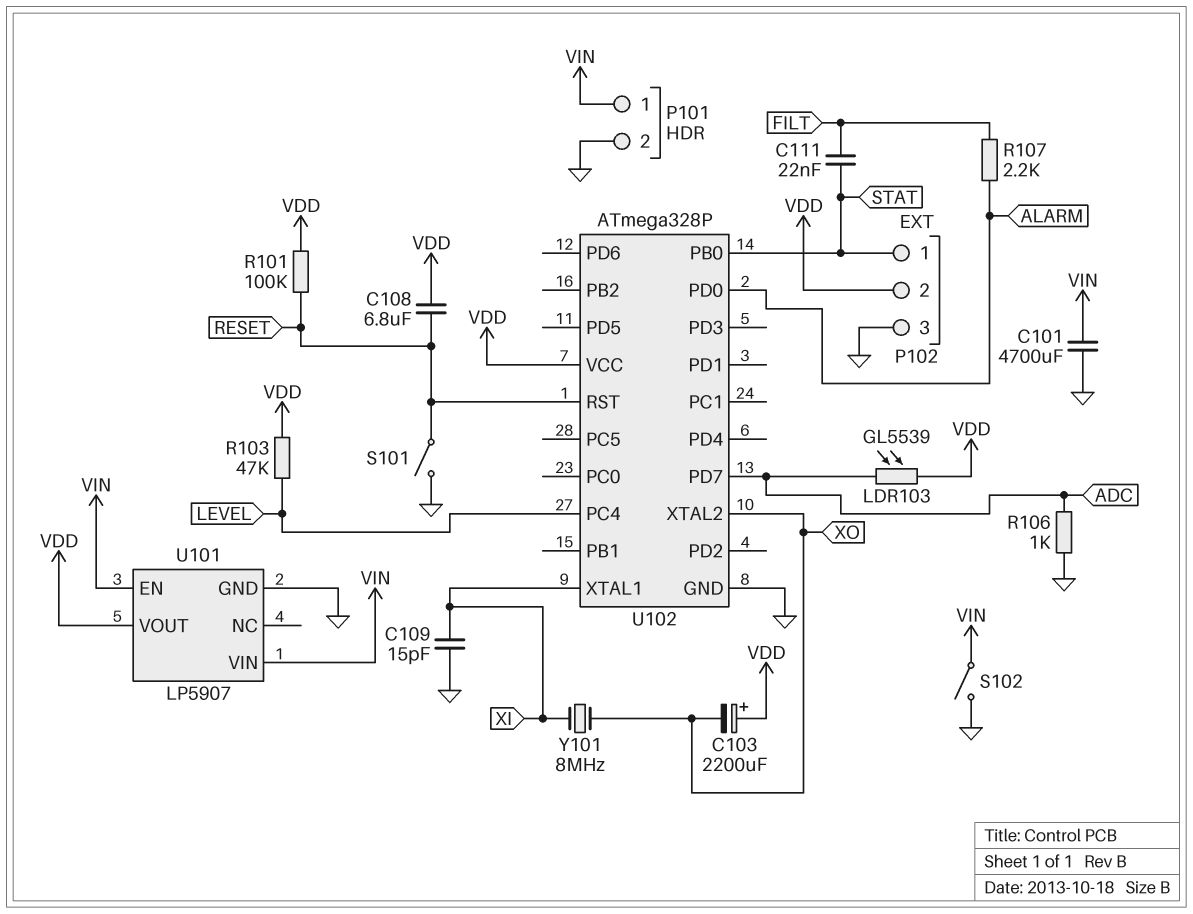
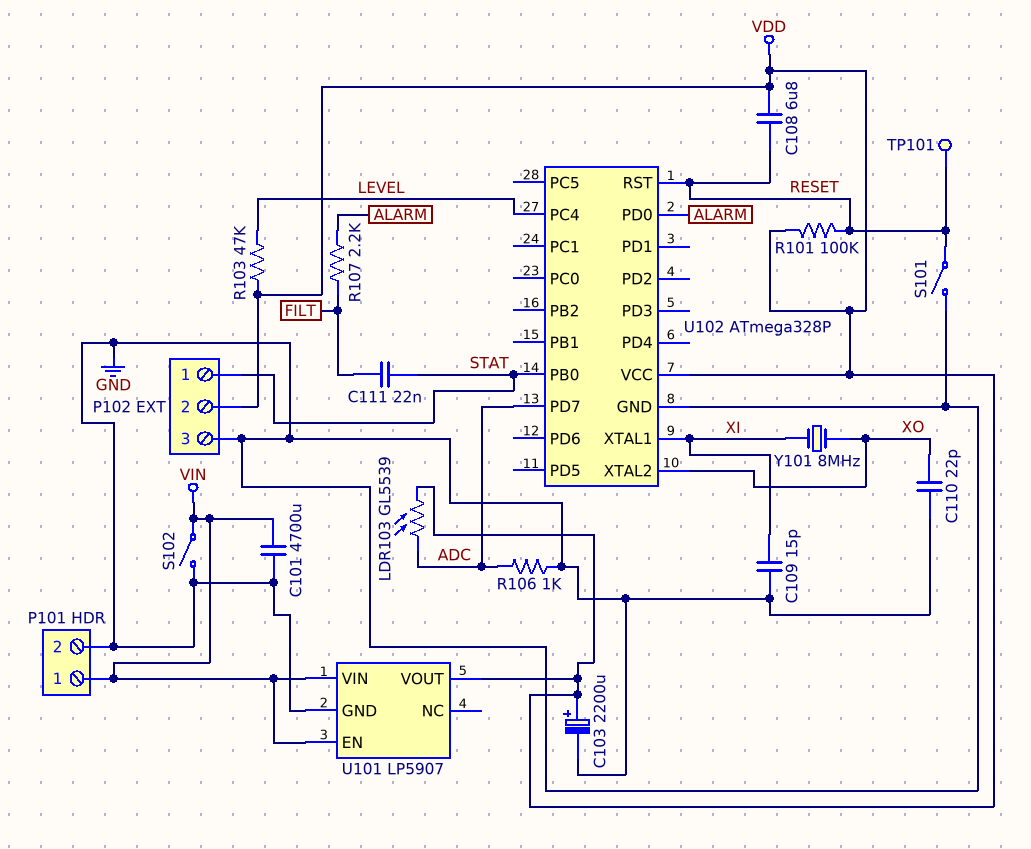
C103: 2200uF (plus VDD, minus XO) -> 2200uF (plus VDD, minus GND)
C110: none -> 22pF (GND, XO)
TP101: none -> test point (RESET)

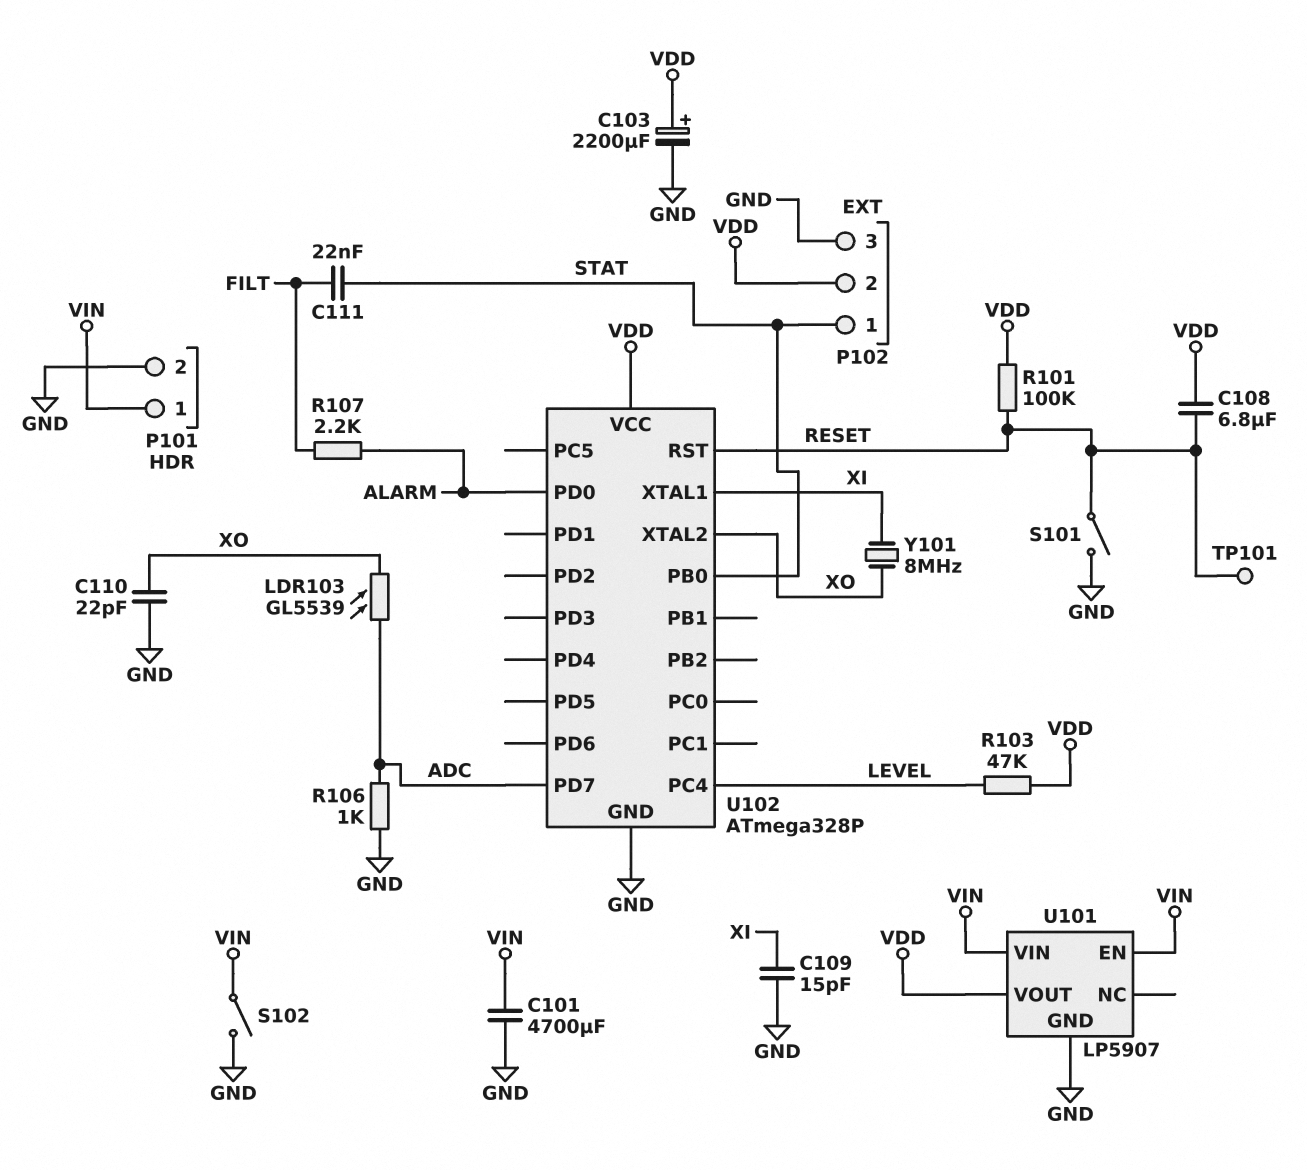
LDR103: GL5539 (ADC, VDD) -> GL5539 (ADC, XO)

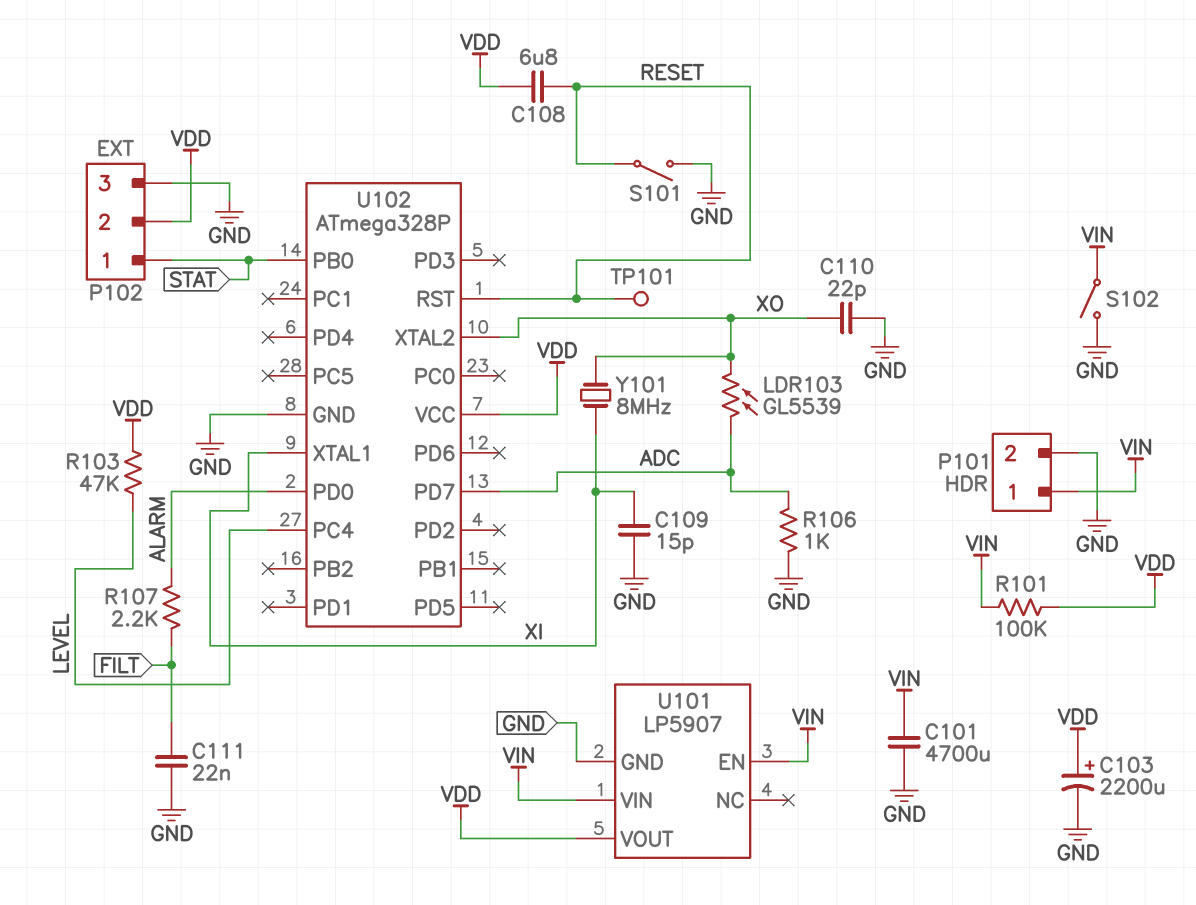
C111: 22nF (FILT, STAT) -> 22nF (FILT, GND)
R101: 100k (RESET, VDD) -> 100k (VDD, VIN)

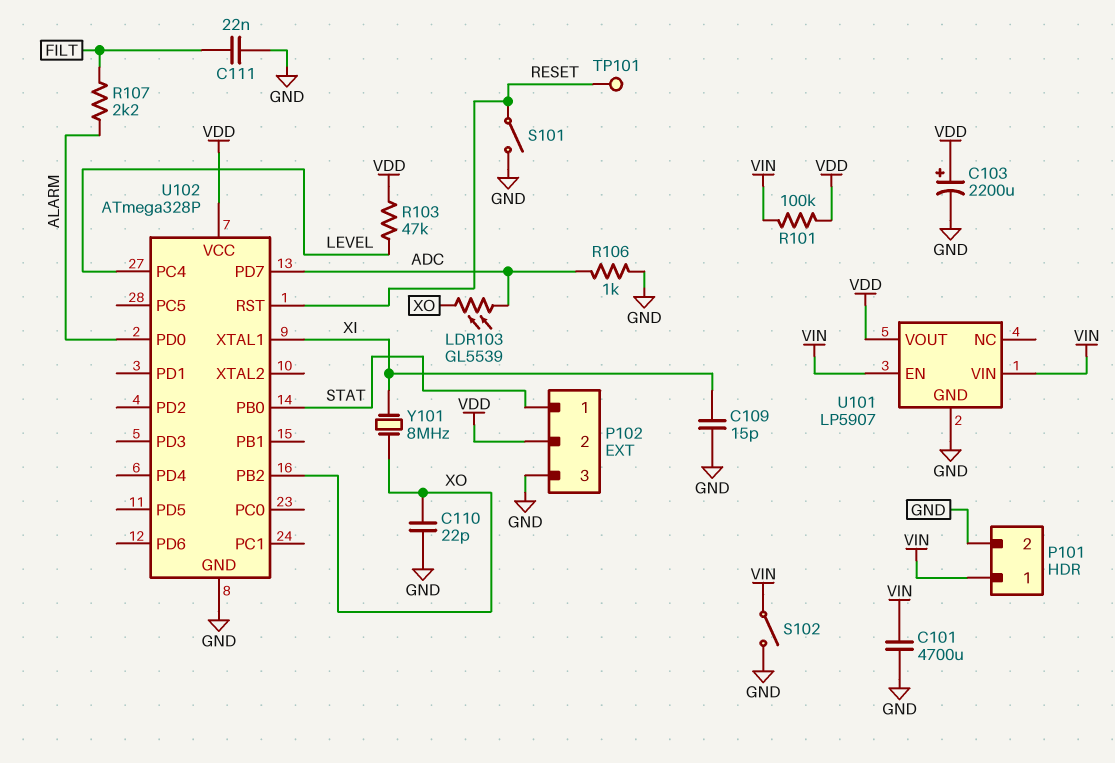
C108: 6.8uF (RESET, VDD) -> none
U102 pin PB2: none -> XO
U102 pin XTAL2: XO -> none

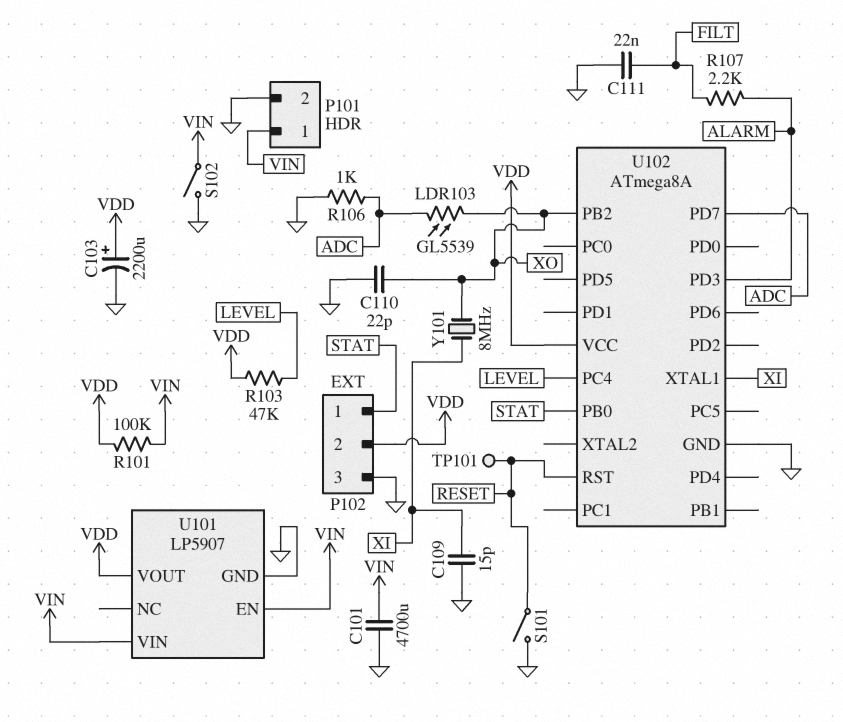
U102: ATmega328P -> ATmega8A
U102 pin PD0: ALARM -> none
U102 pin PD3: none -> ALARM

